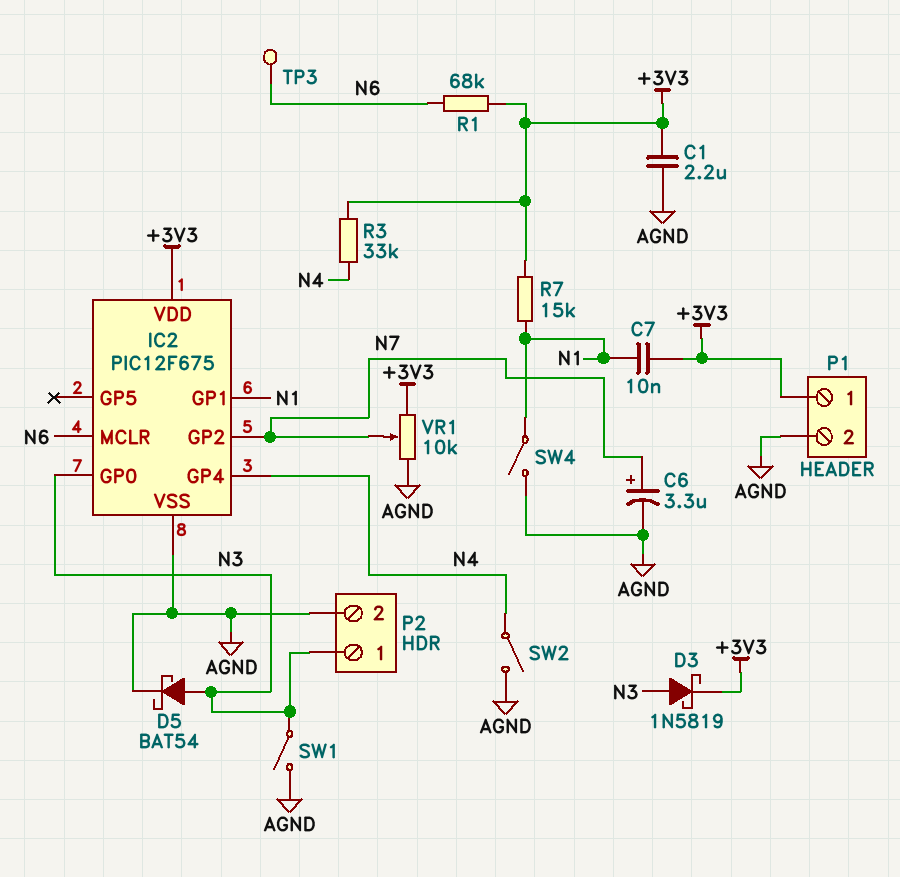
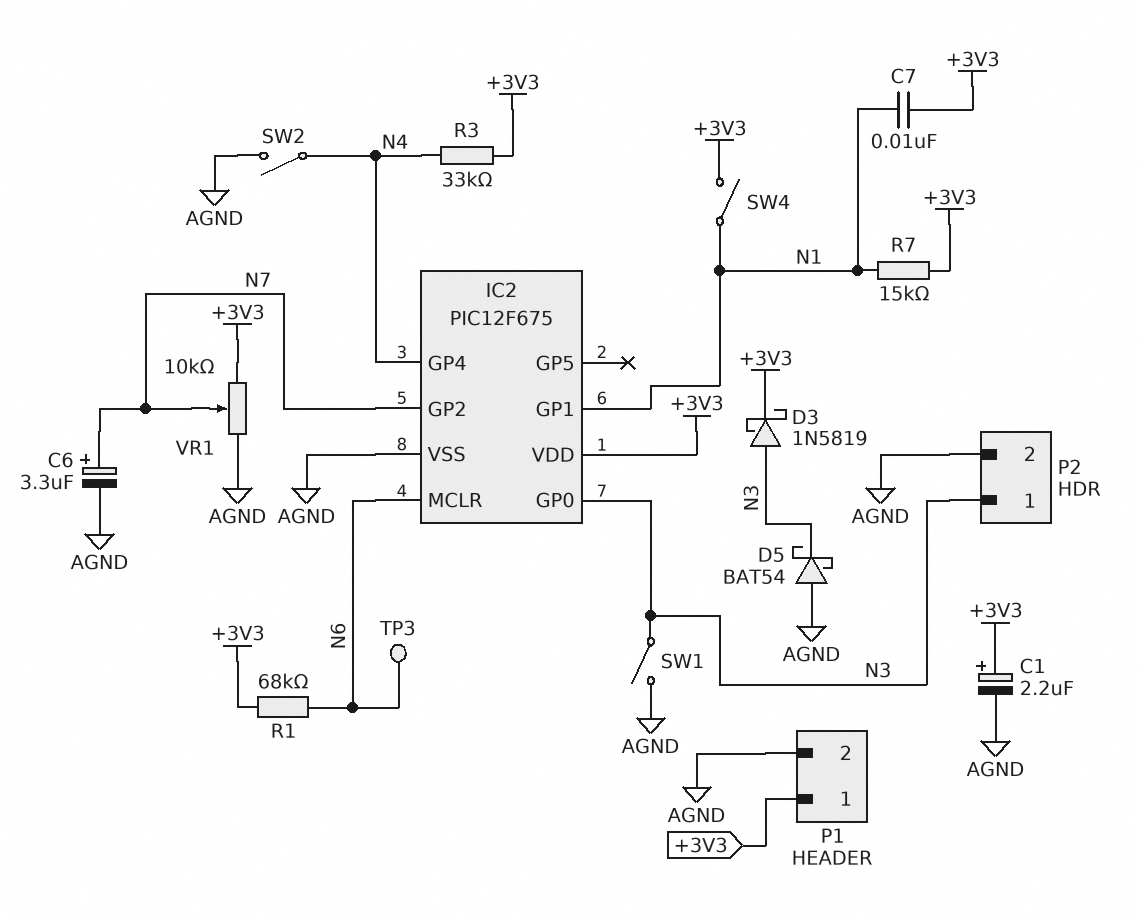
C1: 2.2uF (+3V3, AGND) -> 2.2uF (plus +3V3, minus AGND)
D5: schottky BAT54 (A N3, K AGND) -> schottky BAT54 (A AGND, K N3)
SW4: switch (AGND, N1) -> switch (+3V3, N1)

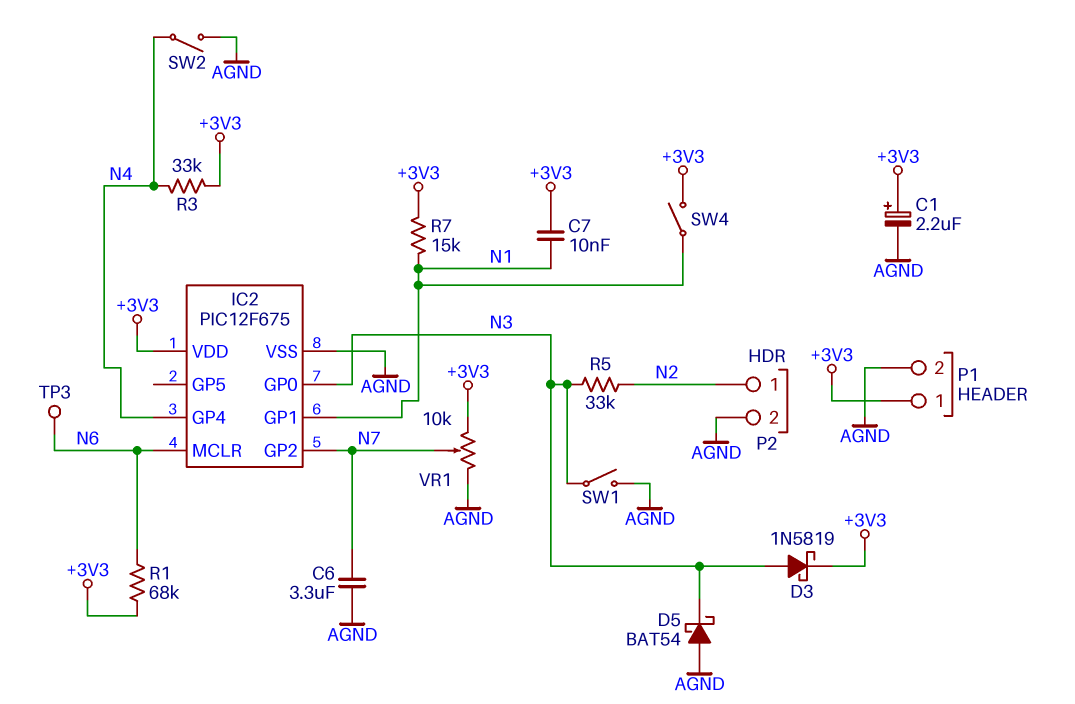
C6: 3.3uF (plus N7, minus AGND) -> 3.3uF (AGND, N7)
P2 pin 1: N3 -> N2
R5: none -> 33k (N2, N3)

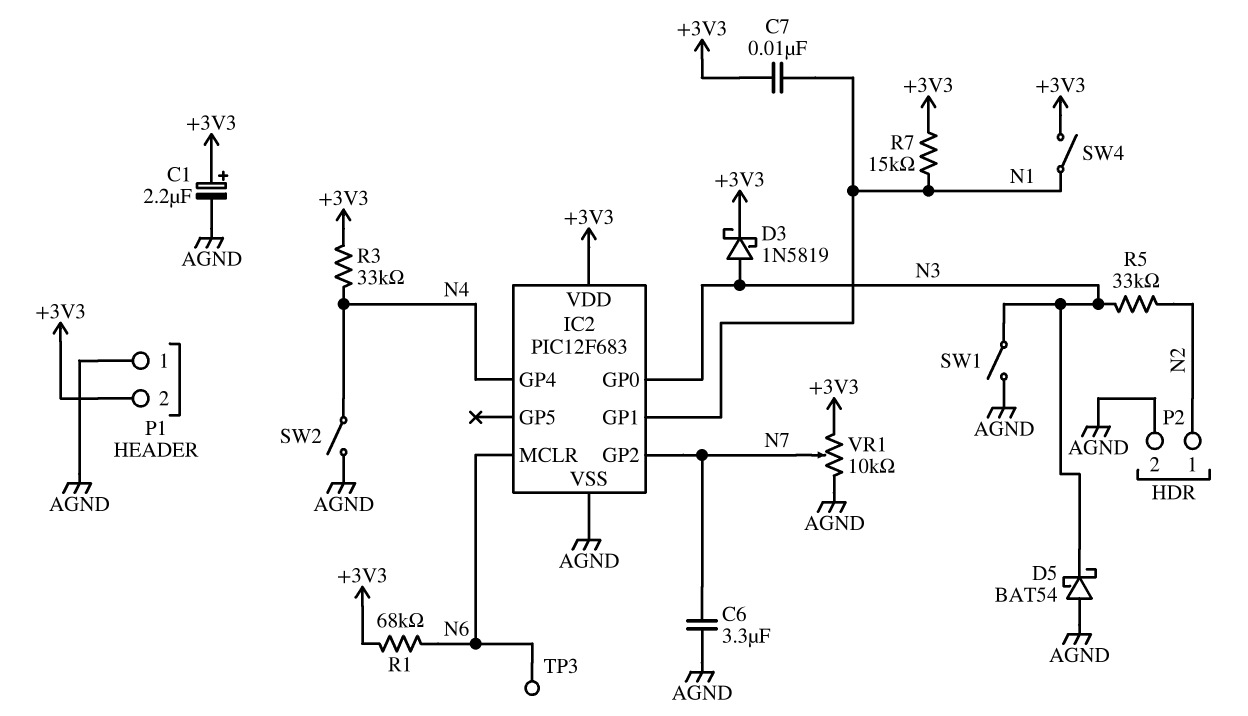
IC2: PIC12F675 -> PIC12F683
P1 pin 1: +3V3 -> AGND
P1 pin 2: AGND -> +3V3

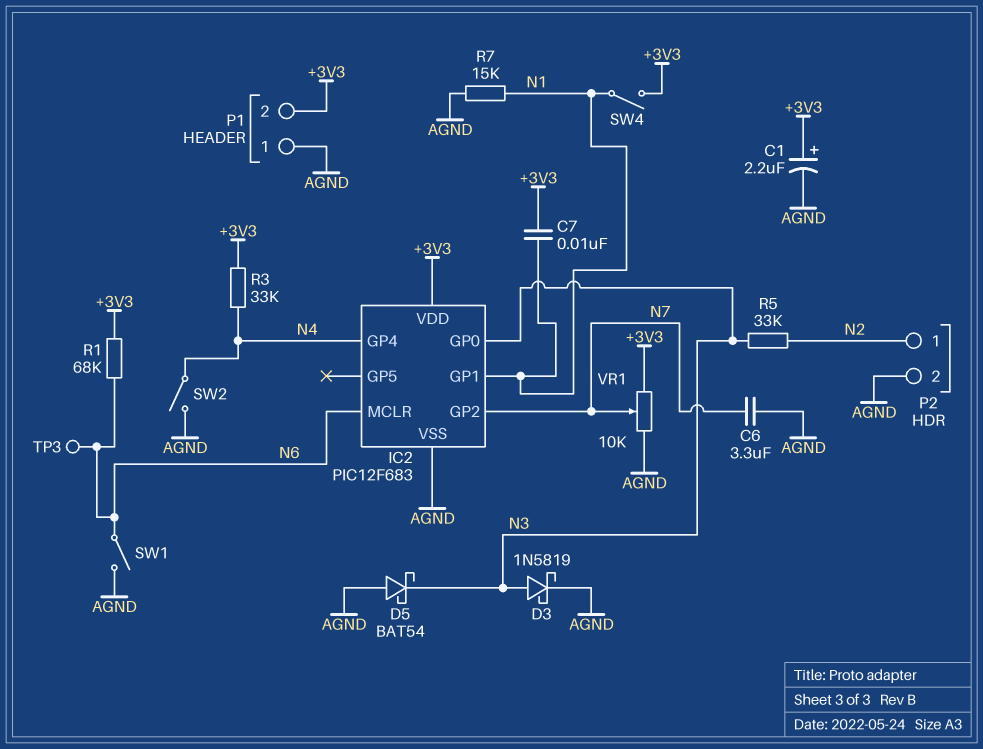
D3: schottky 1N5819 (A N3, K +3V3) -> schottky 1N5819 (A N3, K AGND)
R7: 15k (+3V3, N1) -> 15k (AGND, N1)
SW1: switch (AGND, N3) -> switch (AGND, N6)

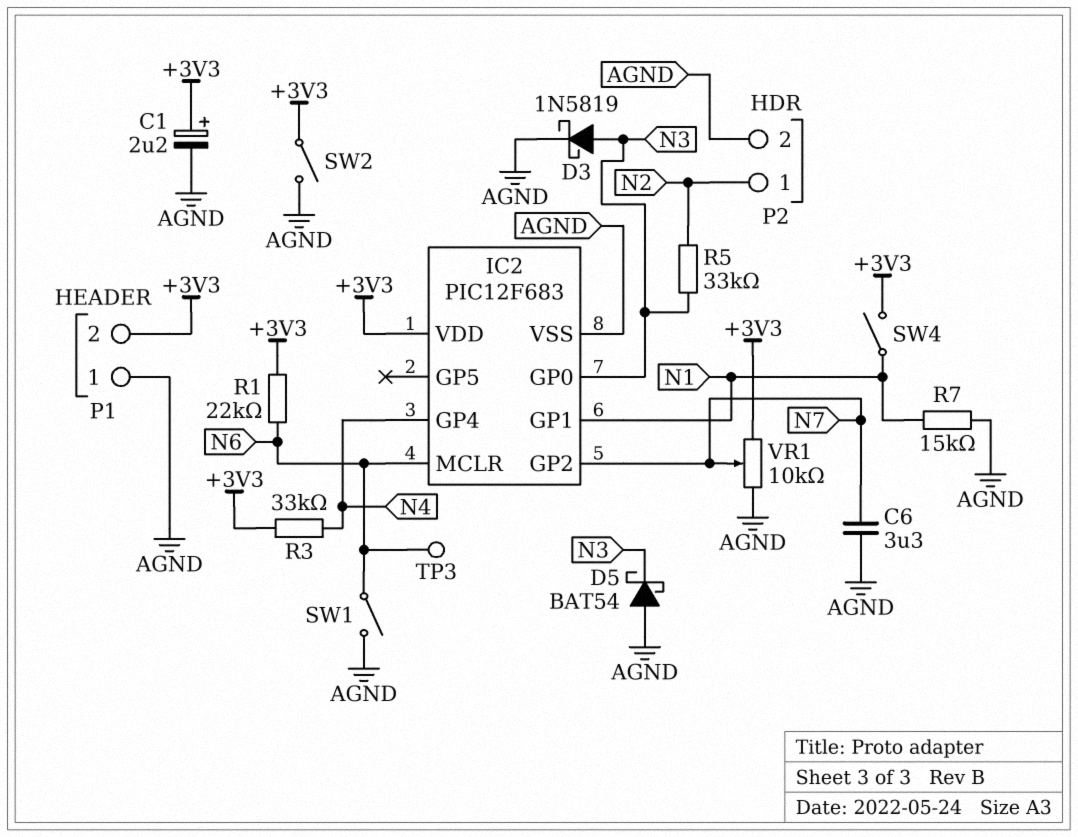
C7: 10nF (+3V3, N1) -> none
R1: 68k (+3V3, N6) -> 22k (+3V3, N6)
SW2: switch (AGND, N4) -> switch (+3V3, AGND)

